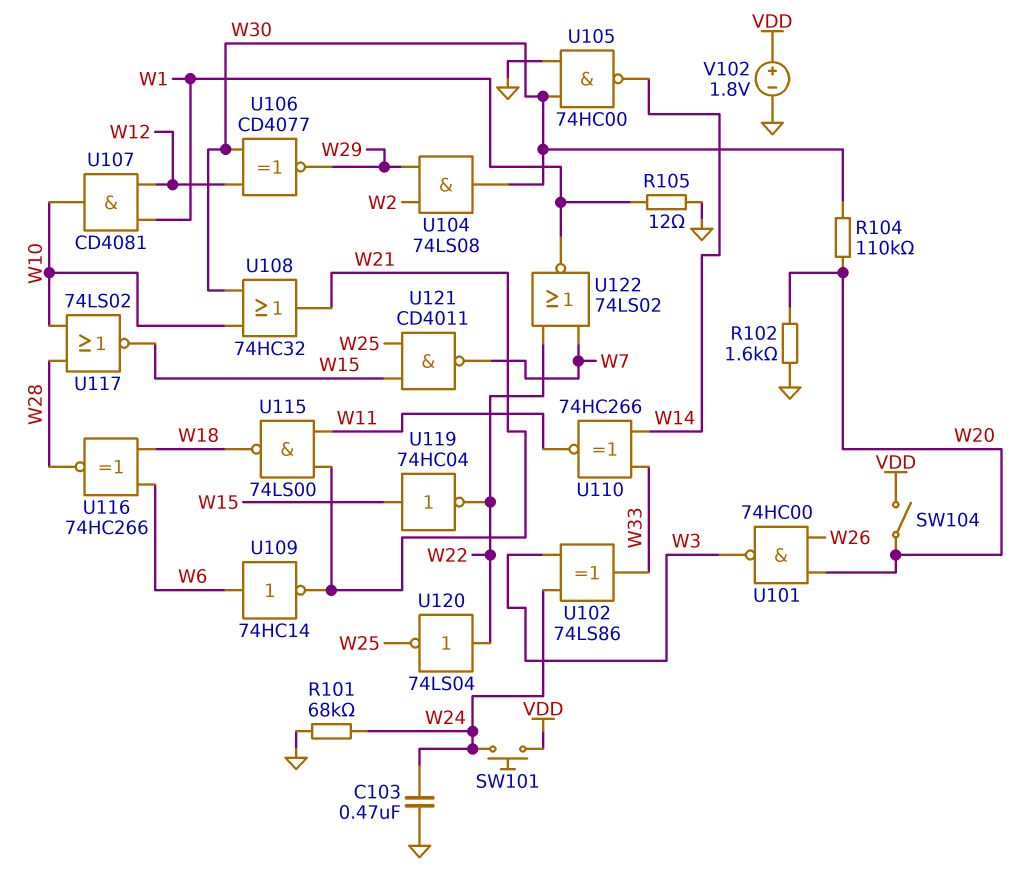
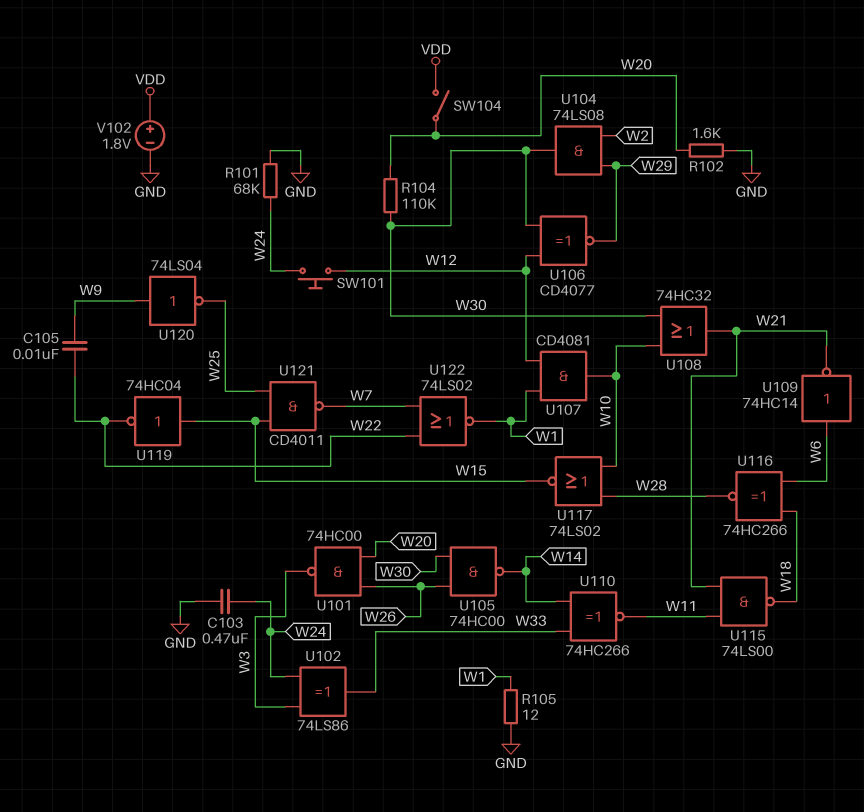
C105: none -> 10nF (W9, W22)
SW101: button (VDD, W24) -> button (W12, W24)
U105: NAND 74HC00 (in GND, in W30, out W14) -> NAND 74HC00 (in W26, in W30, out W14)
U120: NOT 74LS04 (in W22, out W25) -> NOT 74LS04 (in W9, out W25)

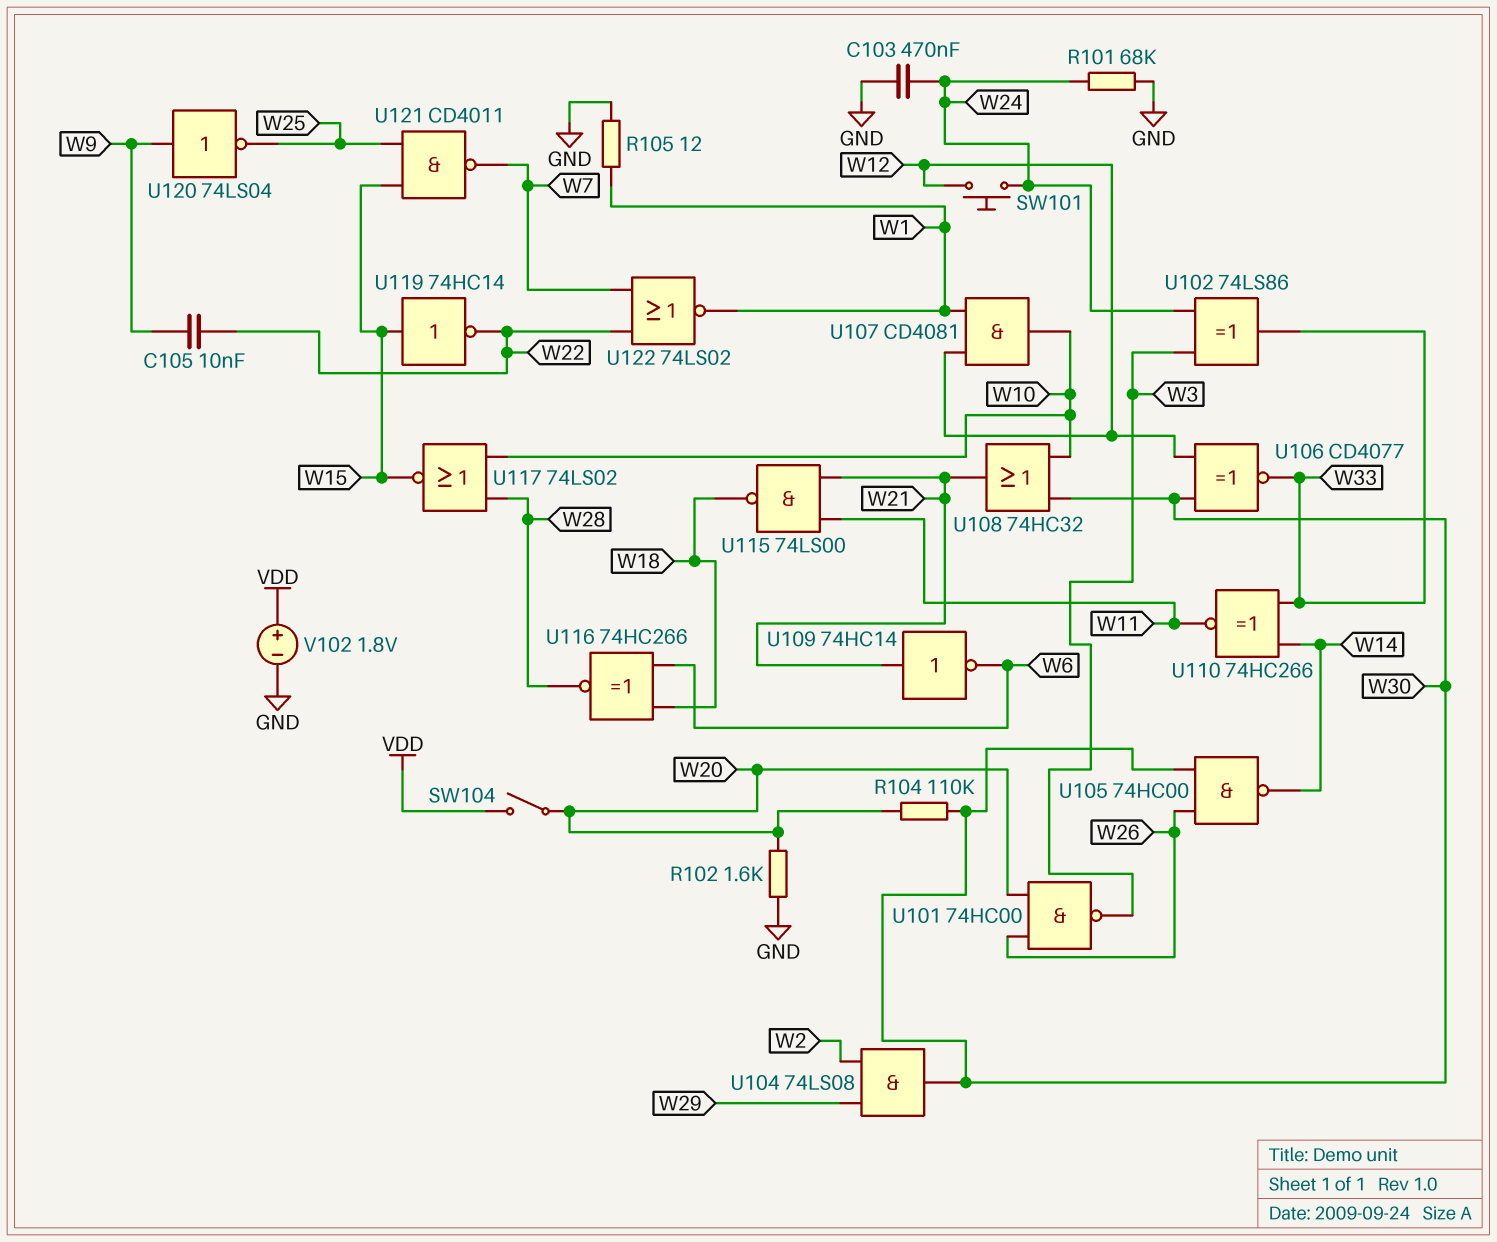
U106: XNOR CD4077 (in W12, in W30, out W29) -> XNOR CD4077 (in W12, in W30, out W33)
U109: NOT 74HC14 (in W6, out W21) -> NOT 74HC14 (in W21, out W6)
U119: NOT 74HC04 (in W15, out W22) -> NOT 74HC14 (in W15, out W22)

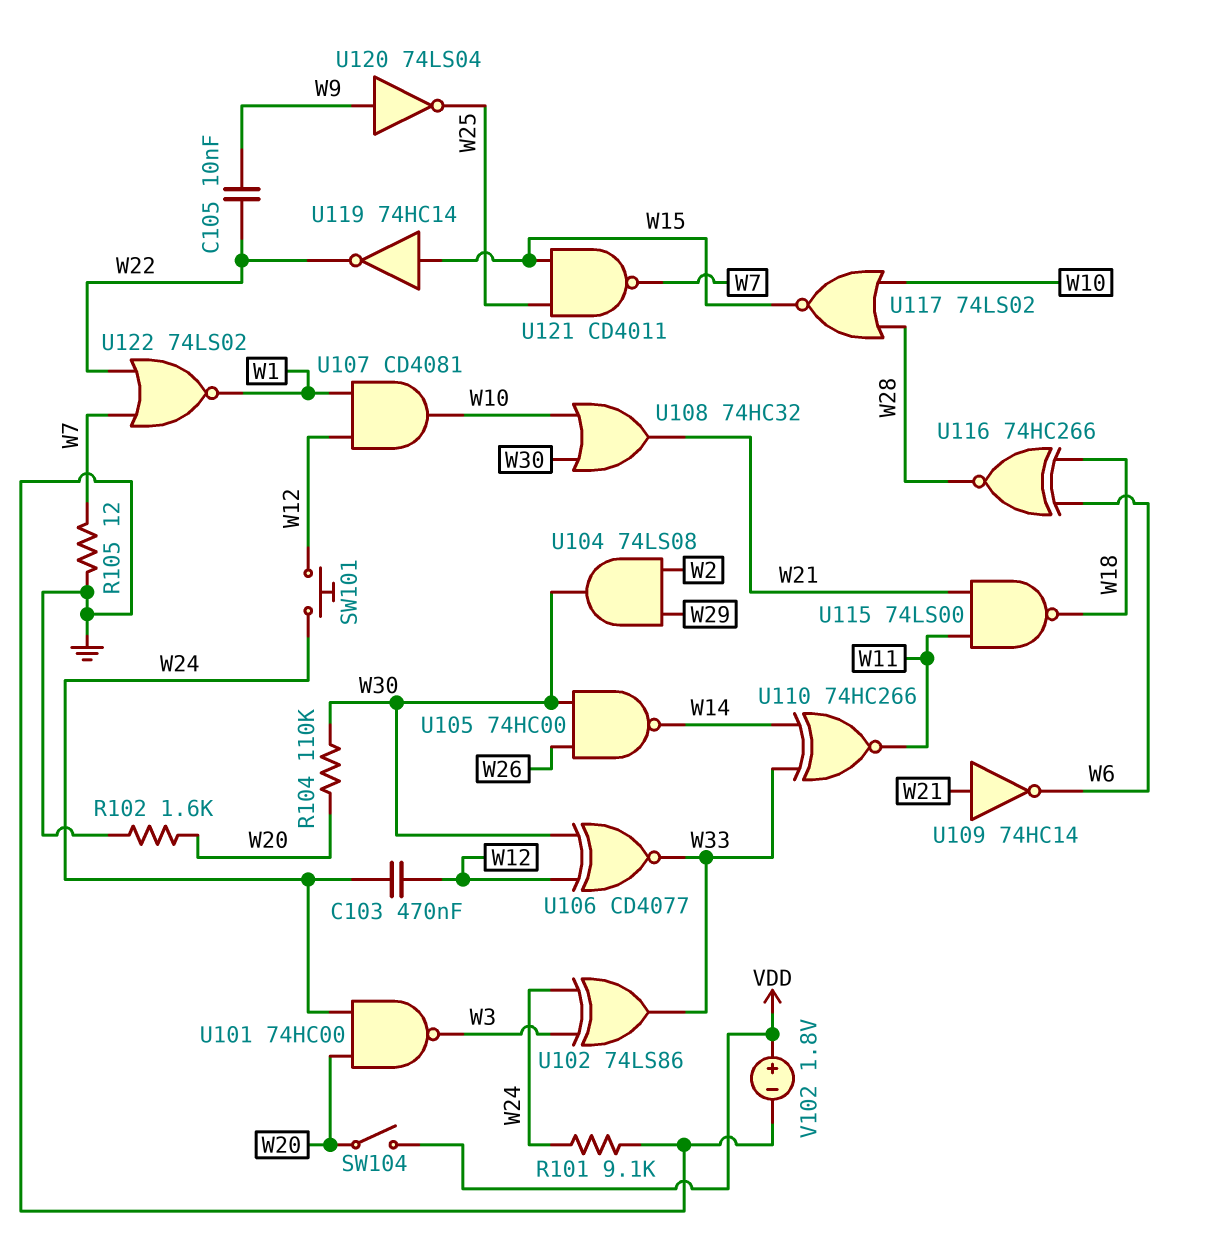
C103: 470nF (GND, W24) -> 470nF (W12, W24)
R101: 68k (GND, W24) -> 9.1k (GND, W24)
R105: 12 (GND, W1) -> 12 (GND, W7)
U101: NAND 74HC00 (in W20, in W26, out W3) -> NAND 74HC00 (in W20, in W24, out W3)

